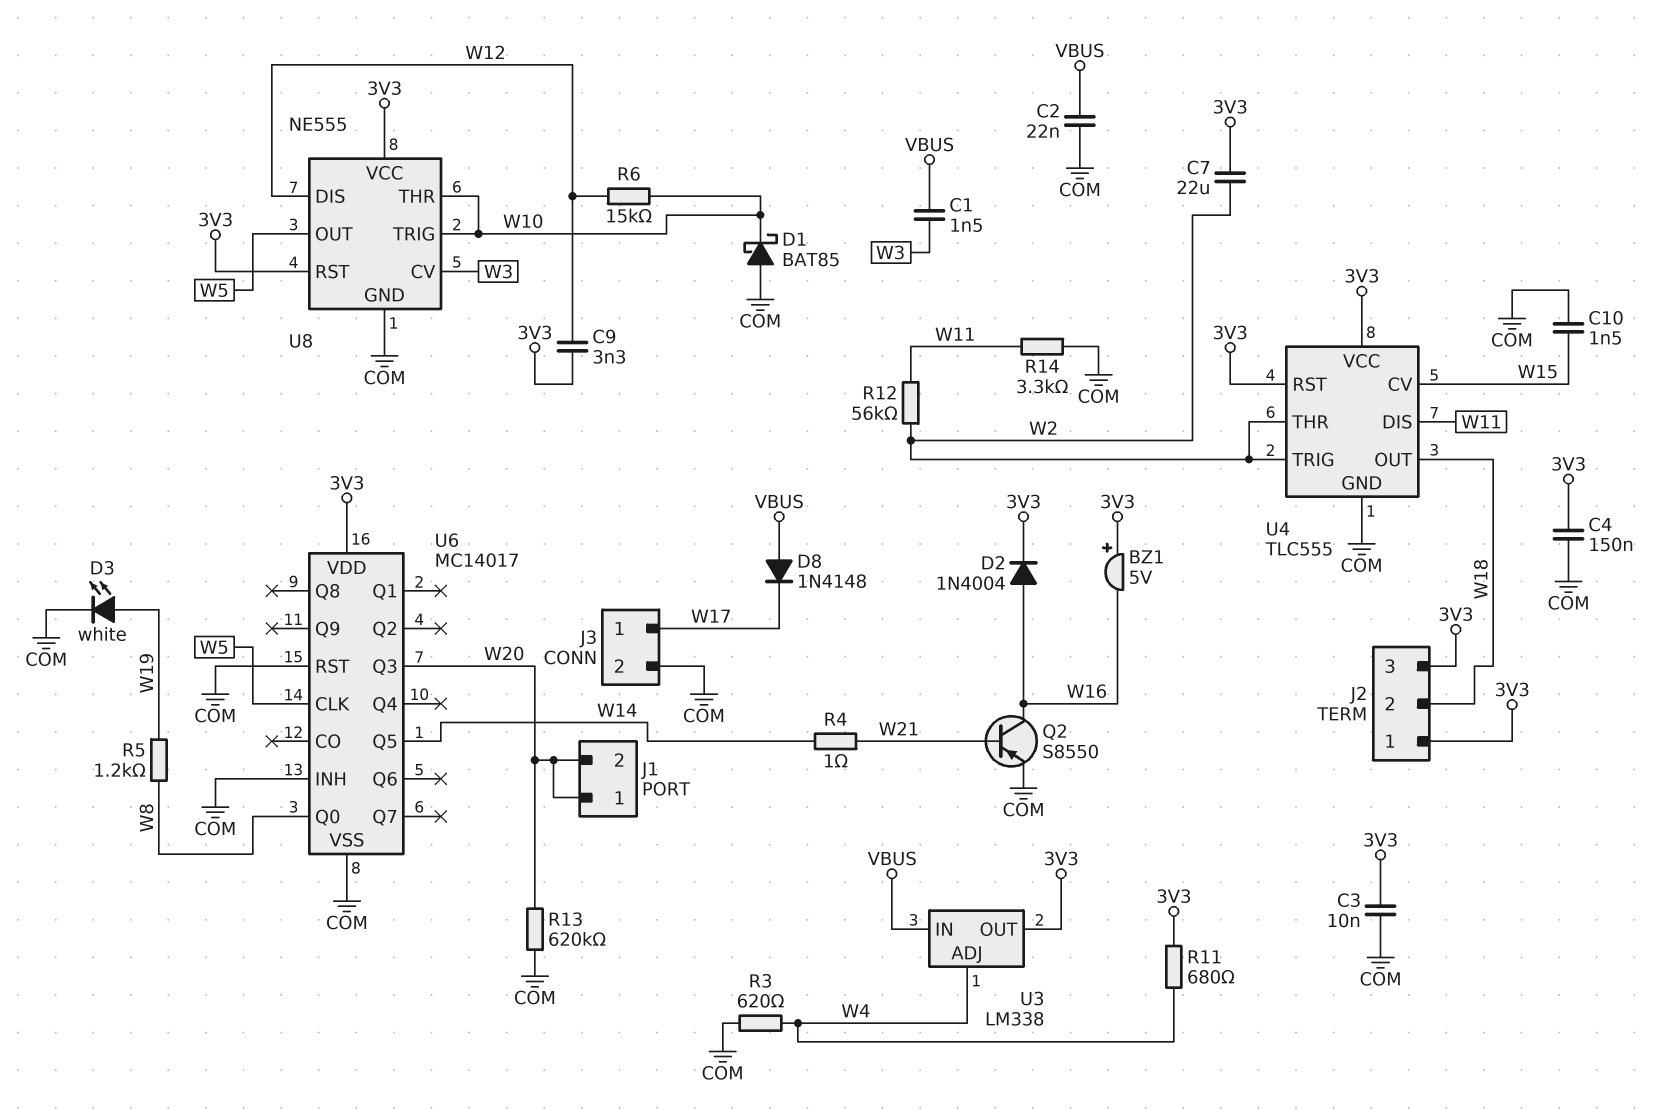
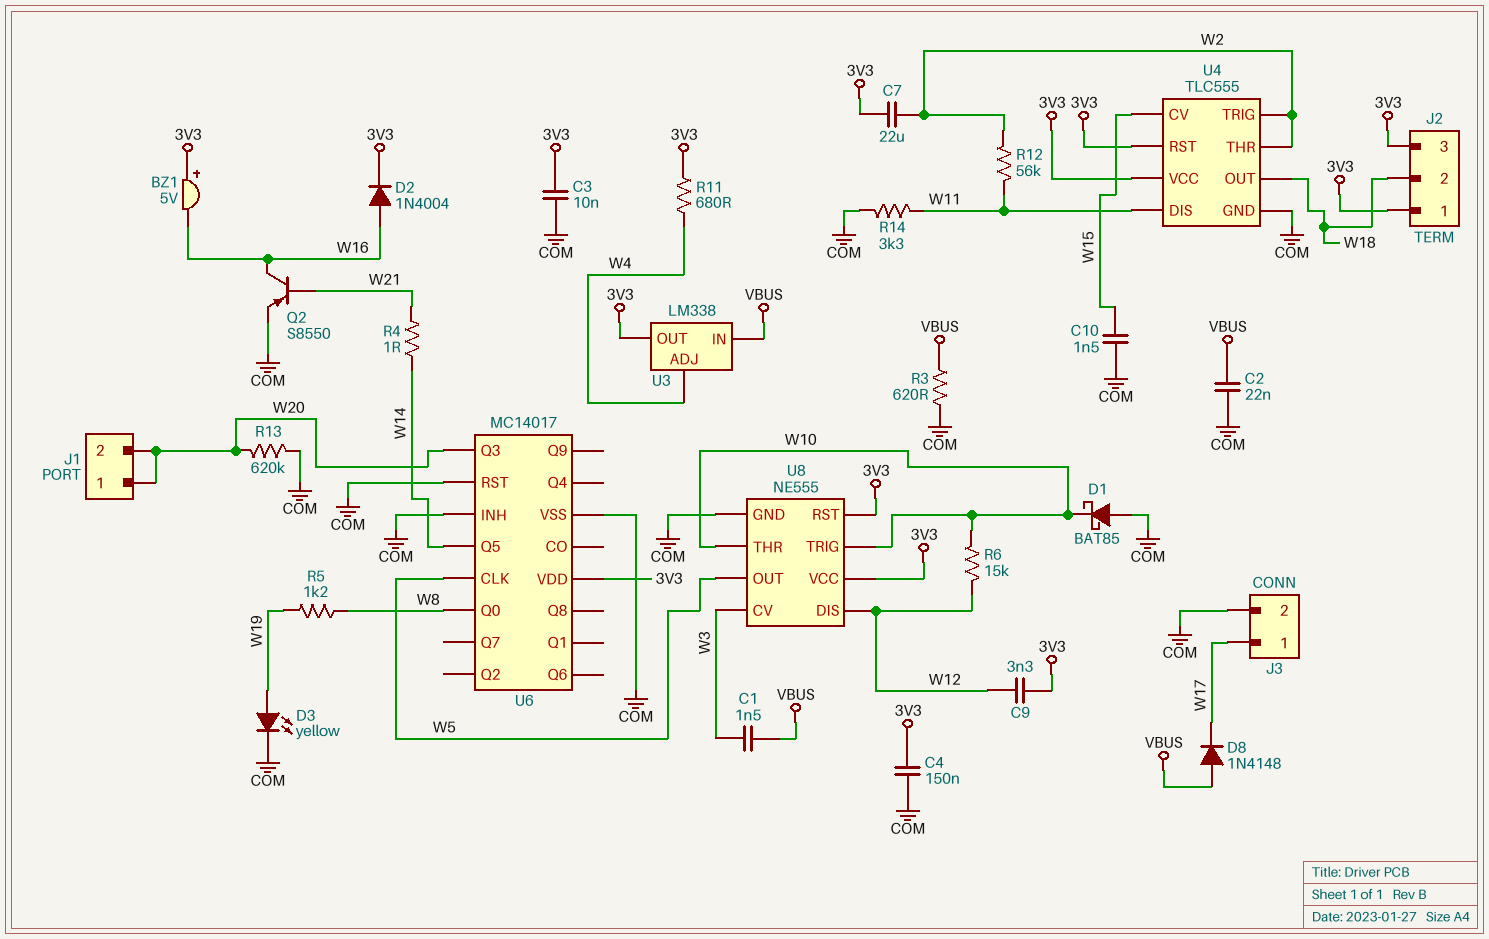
D3: LED white (A W19, K COM) -> LED yellow (A W19, K COM)
R3: 620 (COM, W4) -> 620 (COM, VBUS)

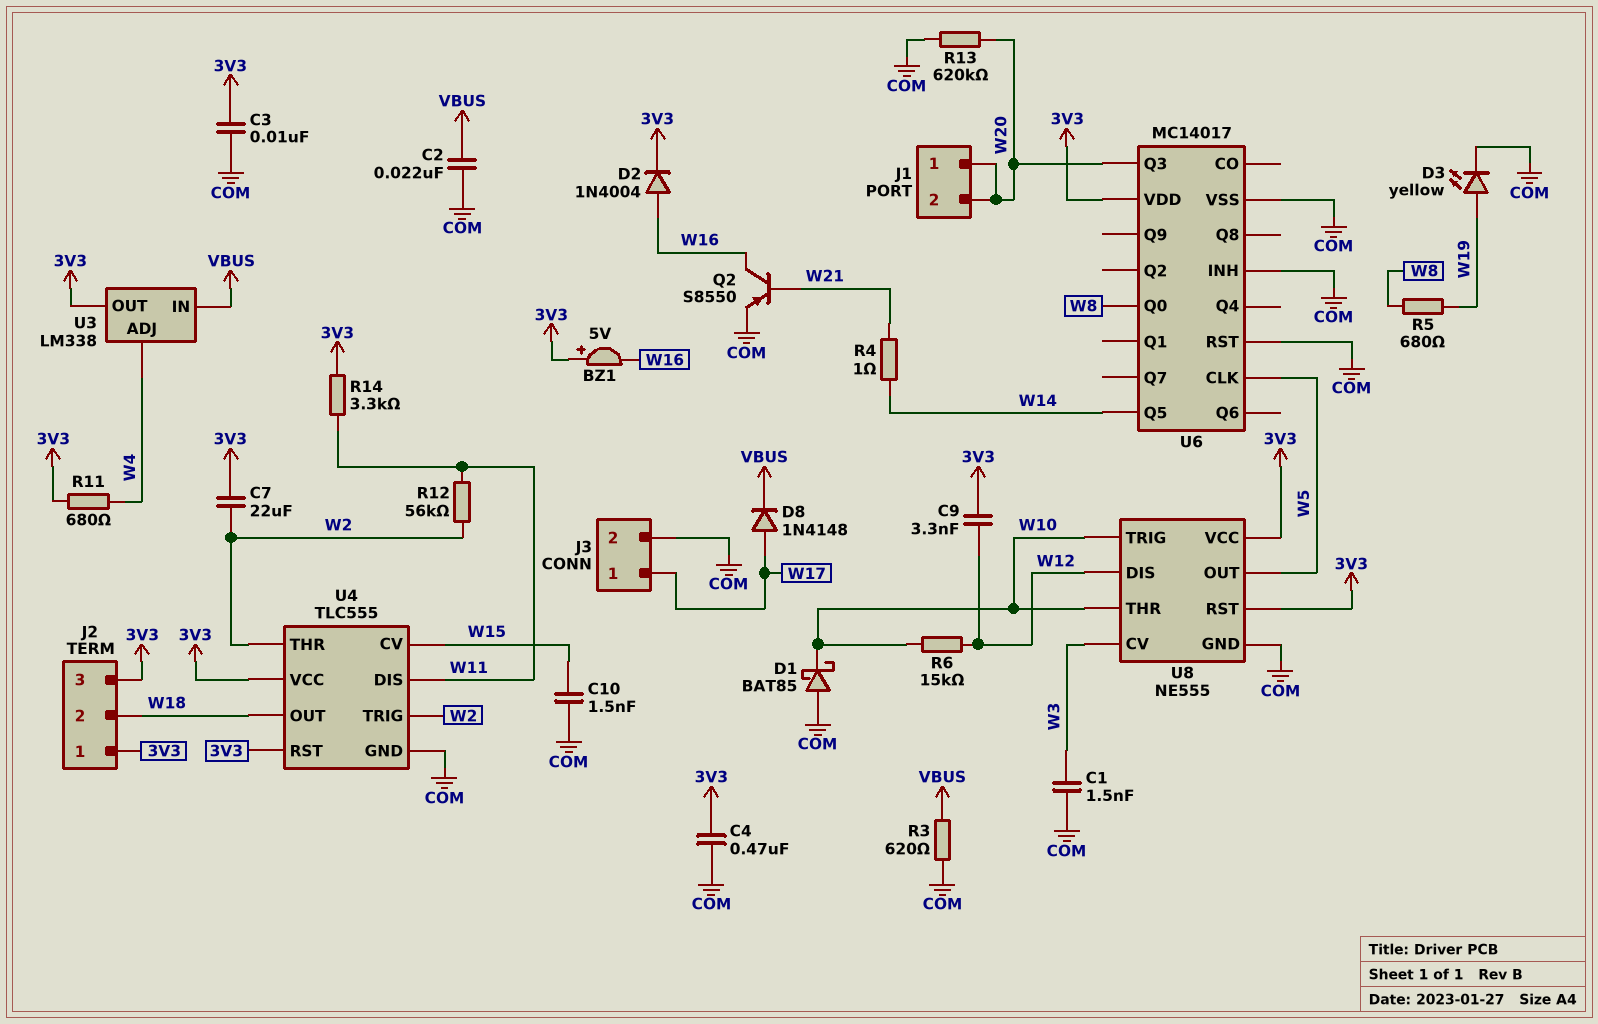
C1: 1.5nF (VBUS, W3) -> 1.5nF (COM, W3)
C4: 150nF (3V3, COM) -> 470nF (3V3, COM)
D8: diode 1N4148 (A VBUS, K W17) -> diode 1N4148 (A W17, K VBUS)
R5: 1.2k (W8, W19) -> 680 (W8, W19)
R14: 3.3k (COM, W11) -> 3.3k (3V3, W11)

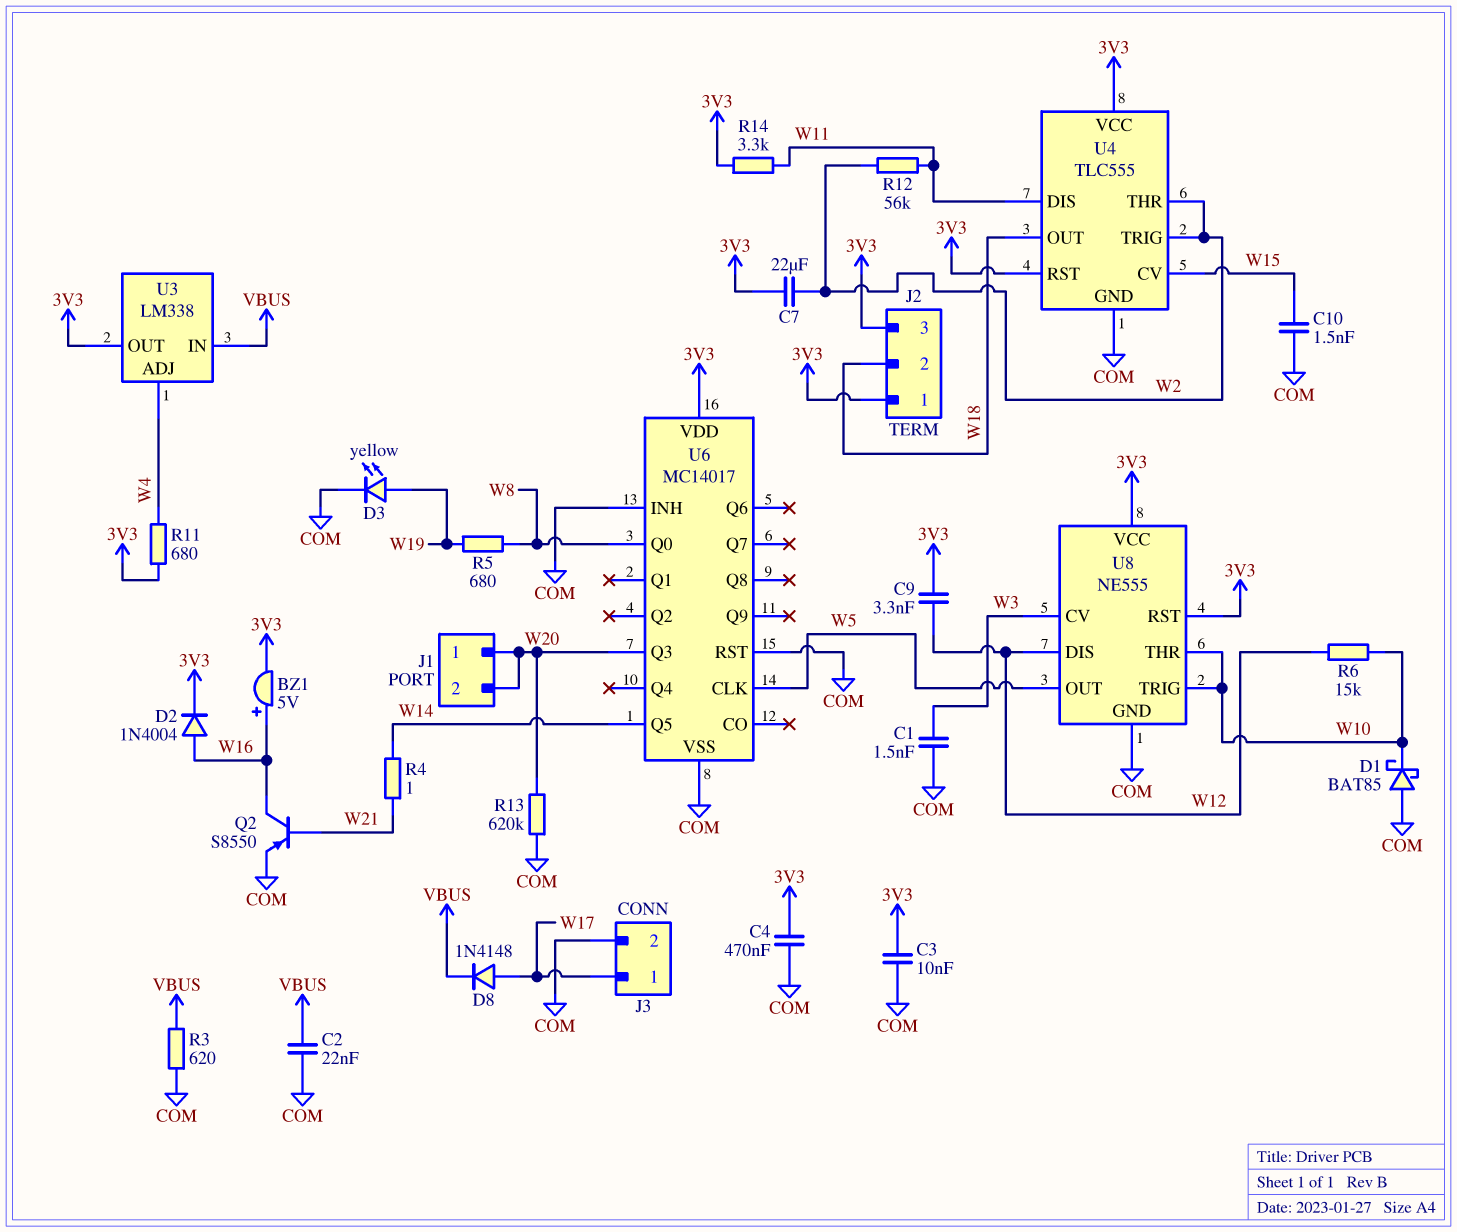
BZ1: buzzer 5V (plus 3V3, minus W16) -> buzzer 5V (plus W16, minus 3V3)

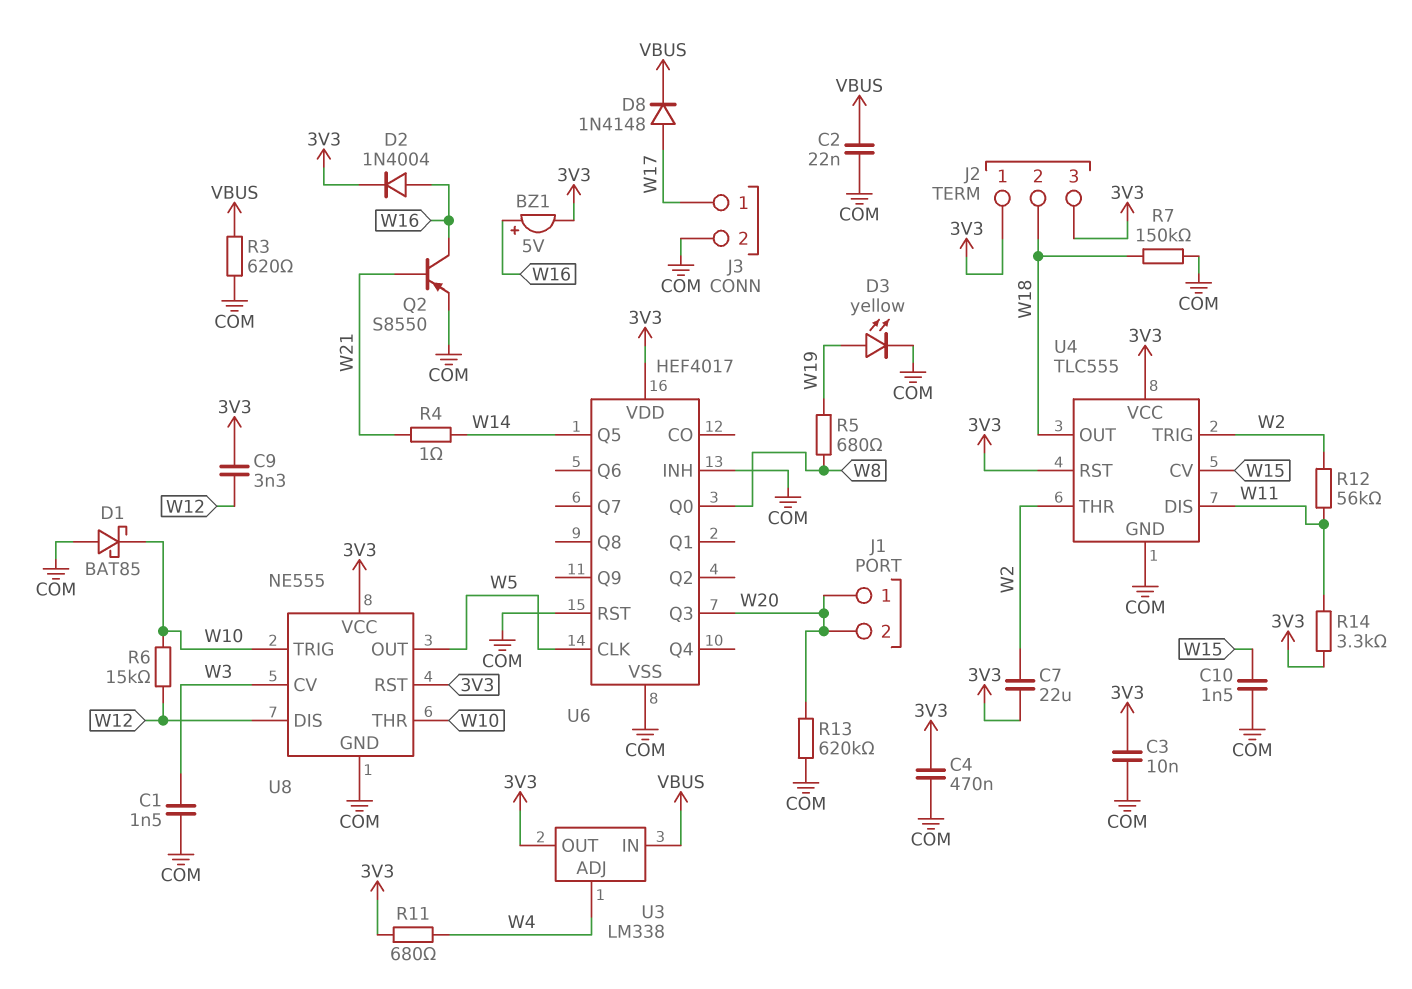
R7: none -> 150k (COM, W18)
U6: MC14017 -> HEF4017

